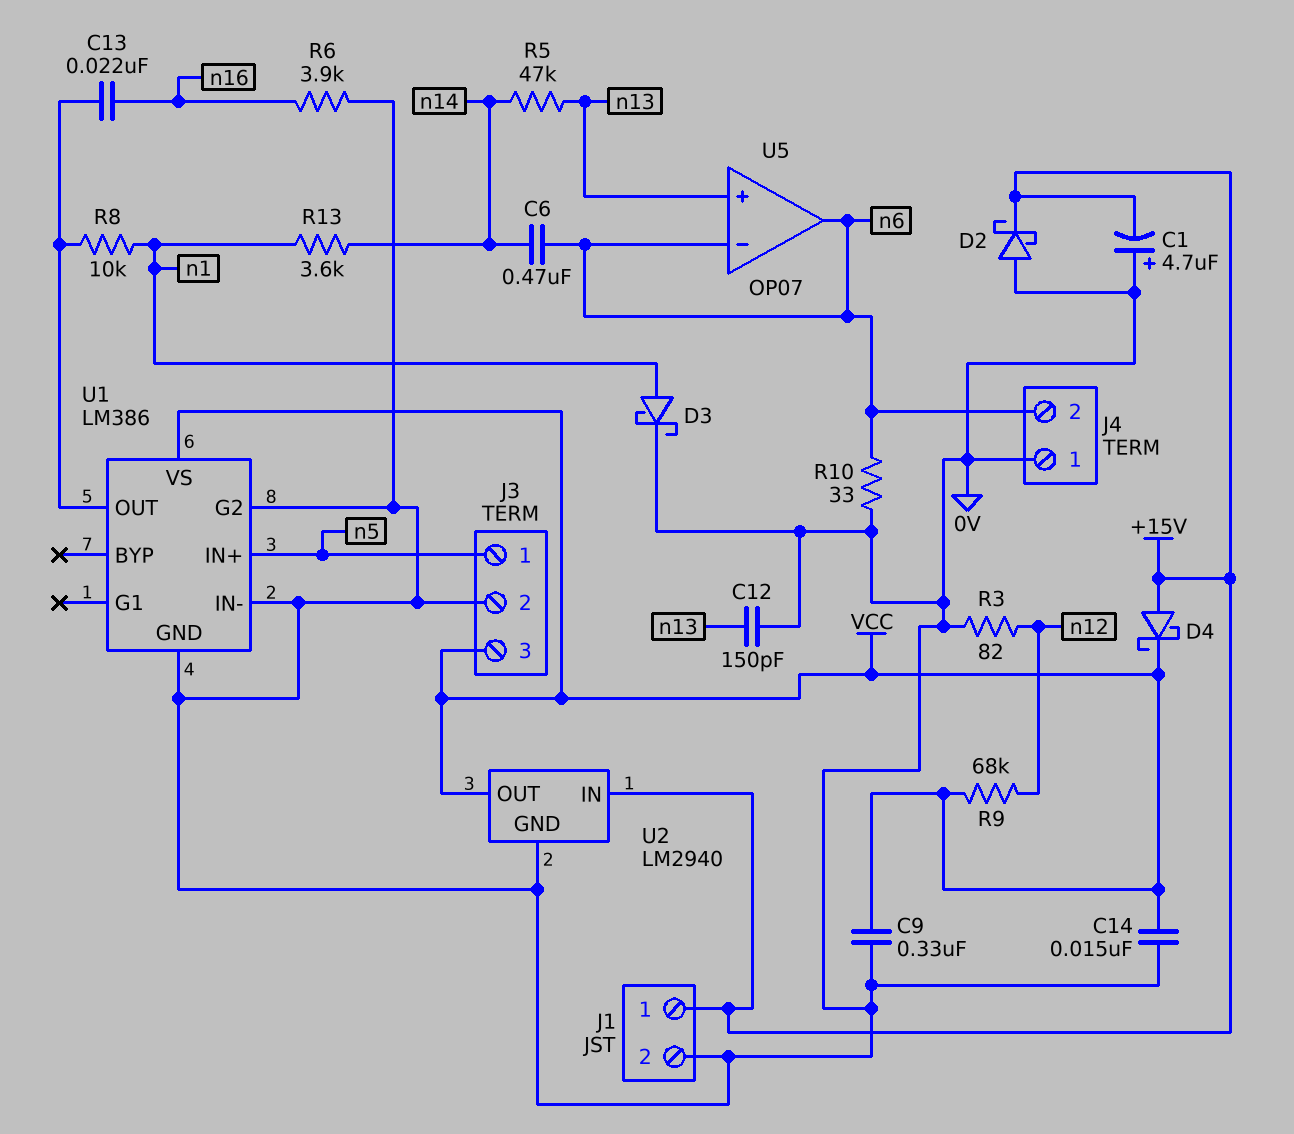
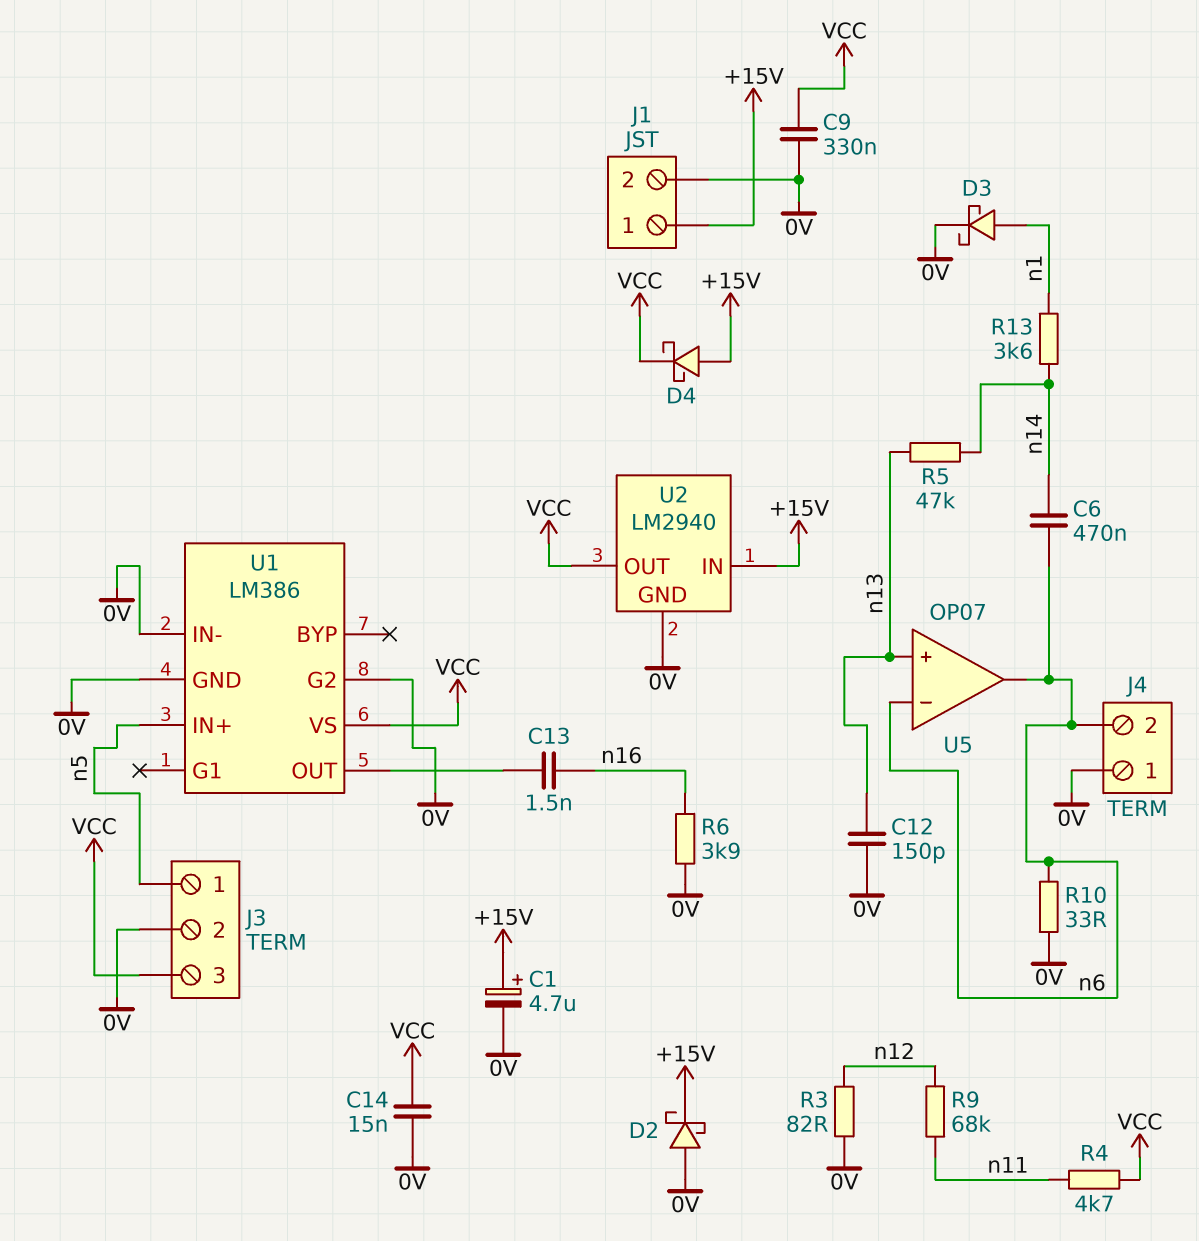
C1: 4.7uF (plus 0V, minus +15V) -> 4.7uF (plus +15V, minus 0V)
C13: 22nF (U1/OUT, n16) -> 1.5nF (U1/OUT, n16)
R4: none -> 4.7k (VCC, n11)
R8: 10k (U1/OUT, n1) -> none
R9: 68k (VCC, n12) -> 68k (n11, n12)

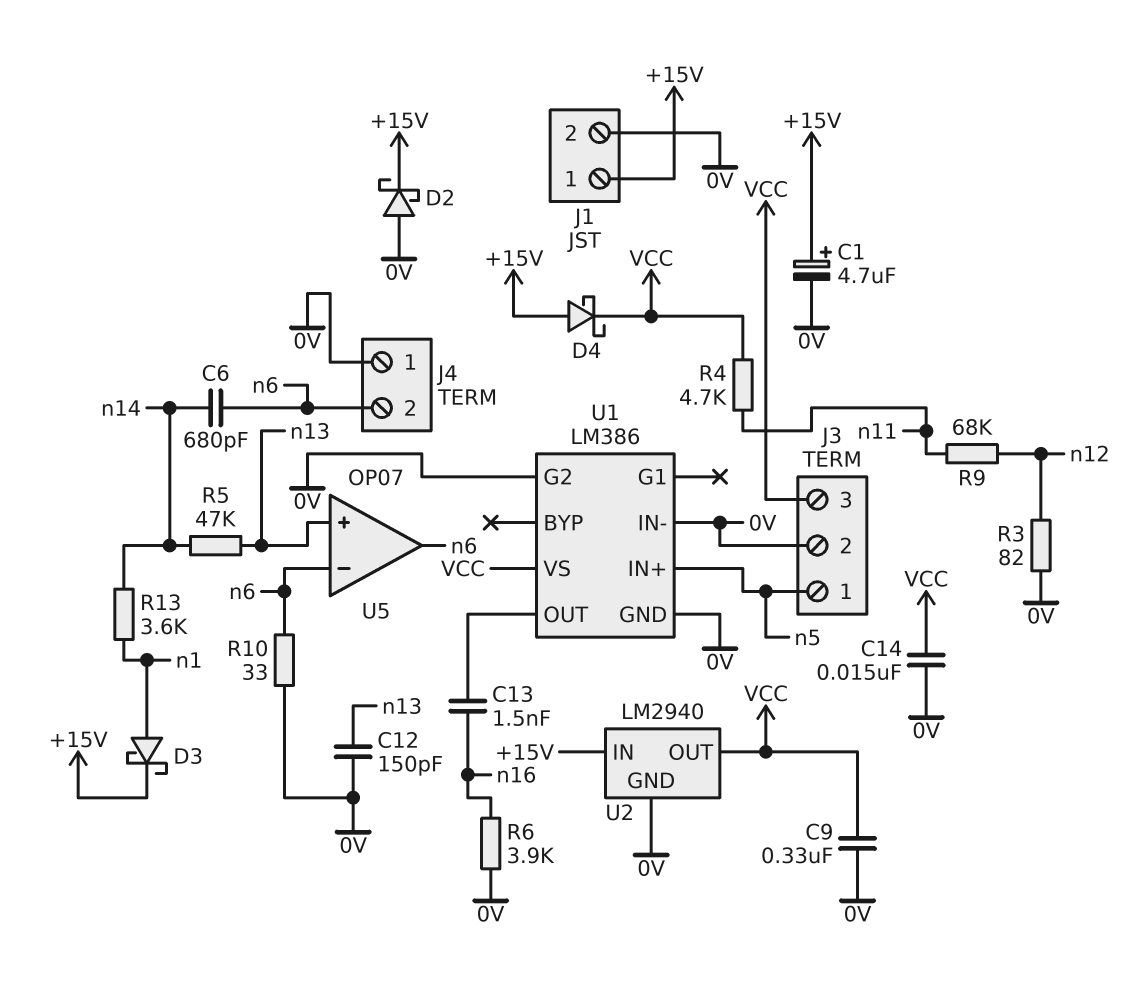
C6: 470nF (n6, n14) -> 680pF (n6, n14)
D3: schottky (A n1, K 0V) -> schottky (A n1, K +15V)

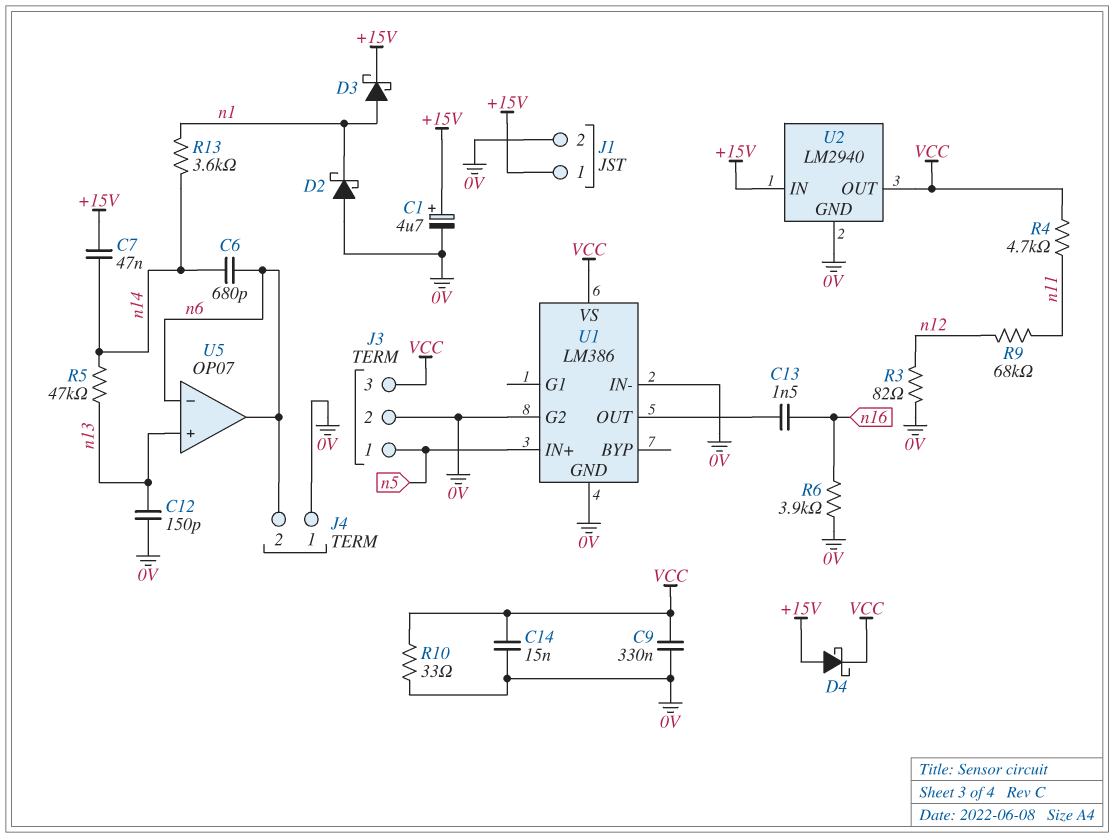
C7: none -> 47nF (+15V, n14)
D2: schottky (A 0V, K +15V) -> schottky (A 0V, K n1)
R10: 33 (0V, n6) -> 33 (0V, VCC)

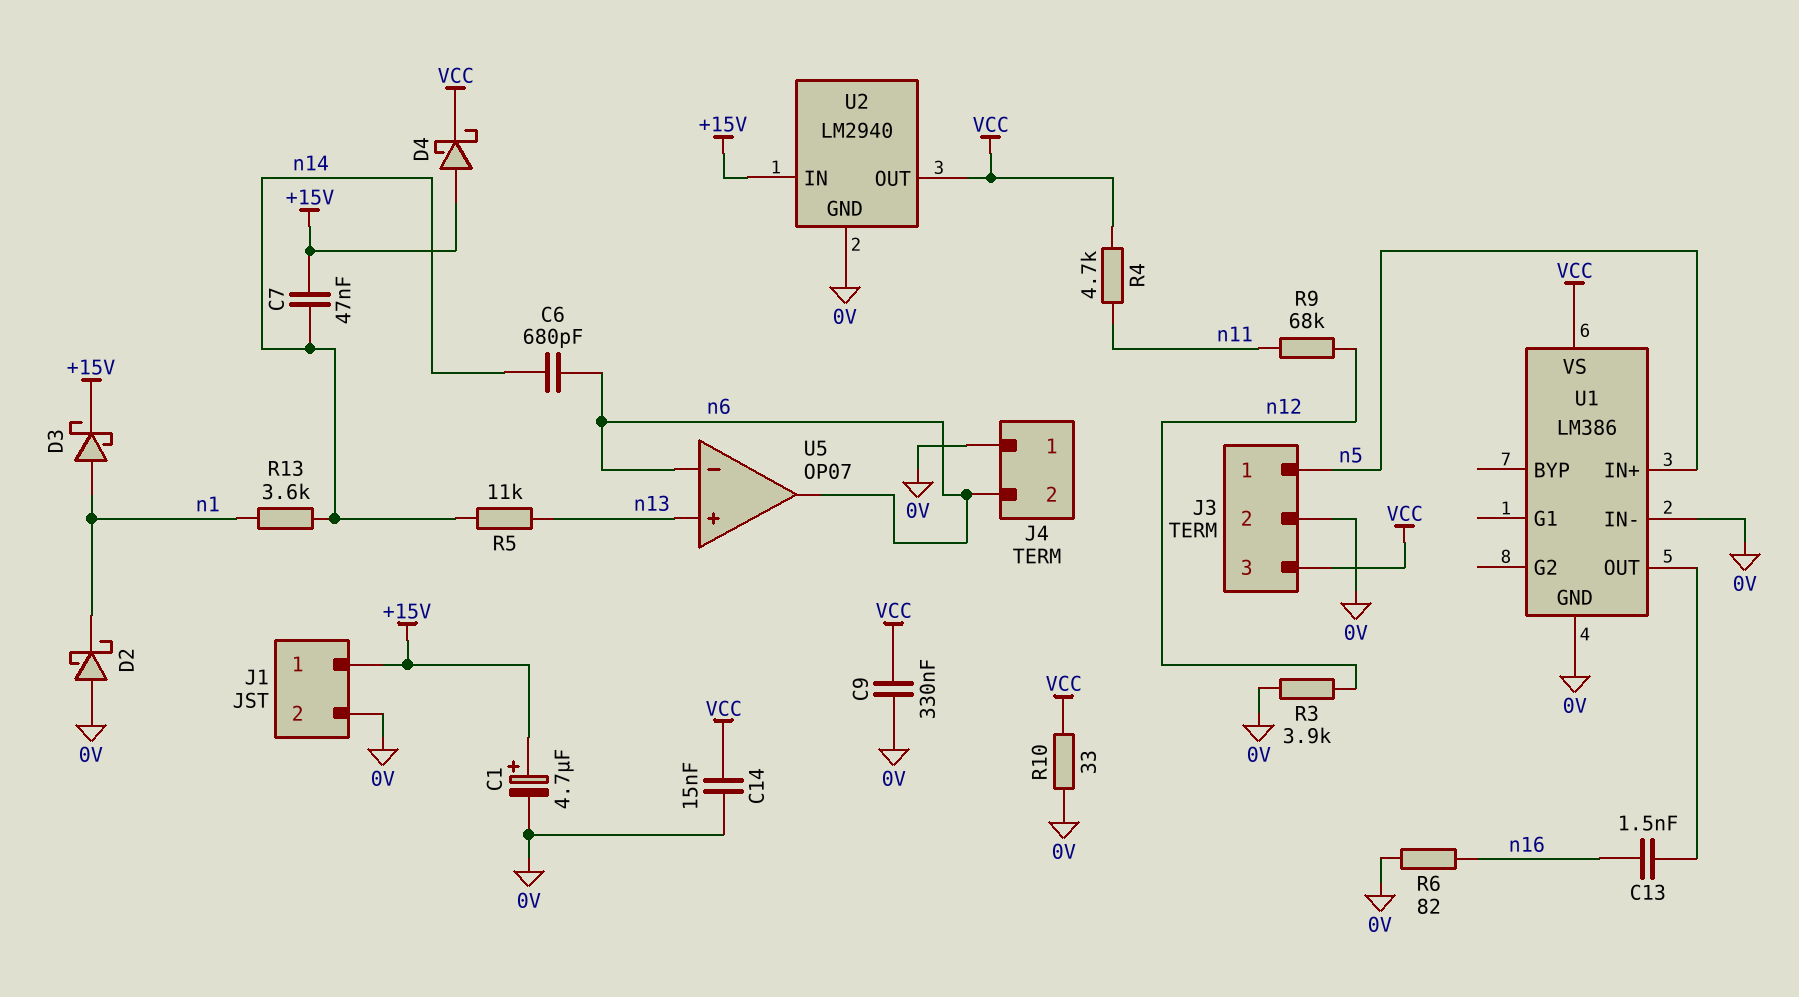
C12: 150pF (0V, n13) -> none
R3: 82 (0V, n12) -> 3.9k (0V, n12)
R5: 47k (n13, n14) -> 11k (n13, n14)
R6: 3.9k (0V, n16) -> 82 (0V, n16)
U1 pin G2: 0V -> none

